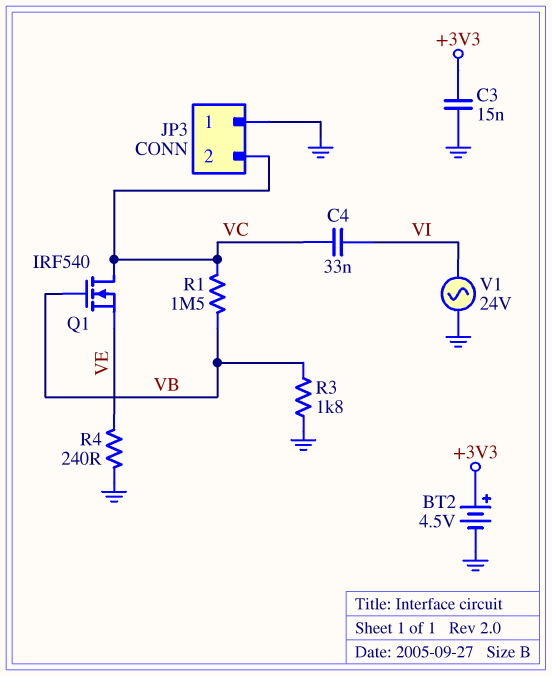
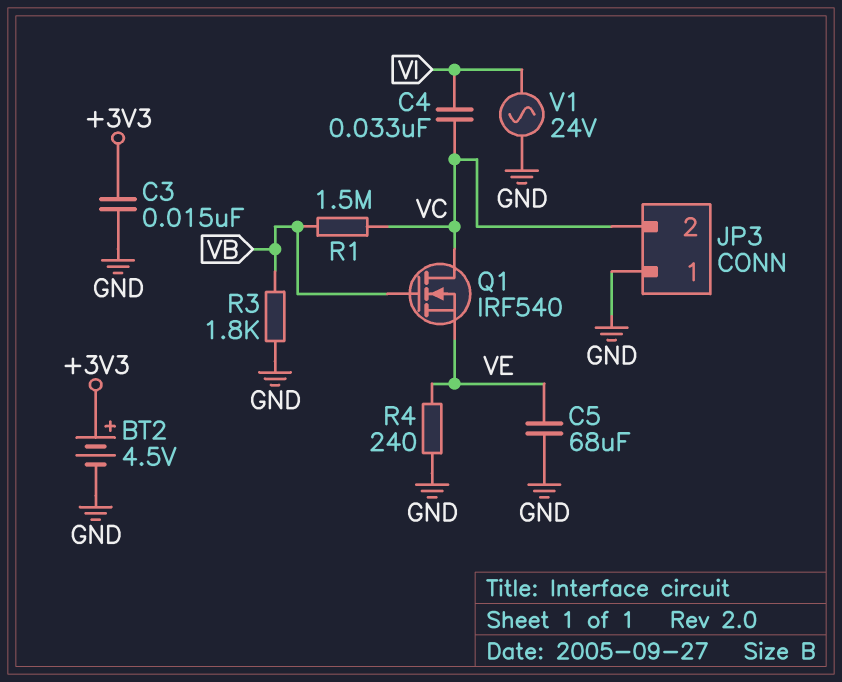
C5: none -> 68uF (GND, VE)

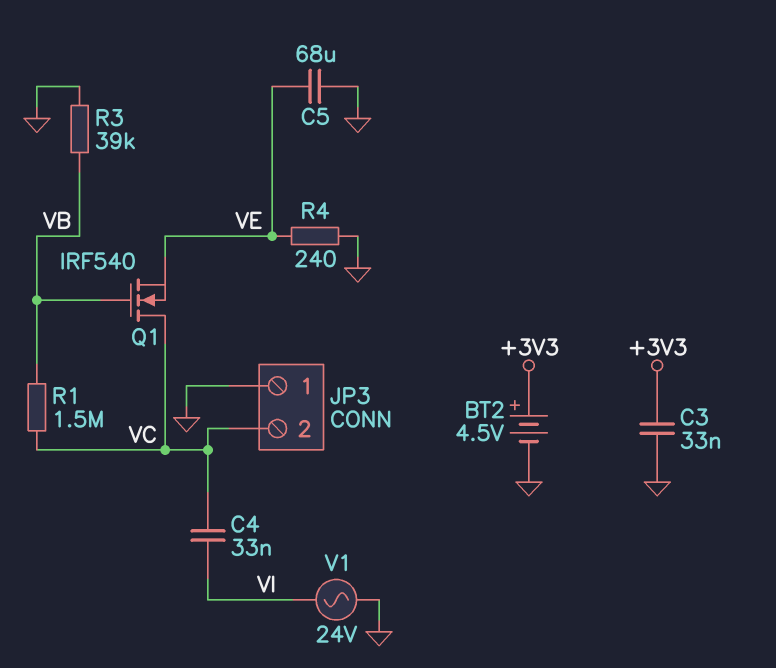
C3: 15nF (+3V3, GND) -> 33nF (+3V3, GND)
R3: 1.8k (GND, VB) -> 39k (GND, VB)

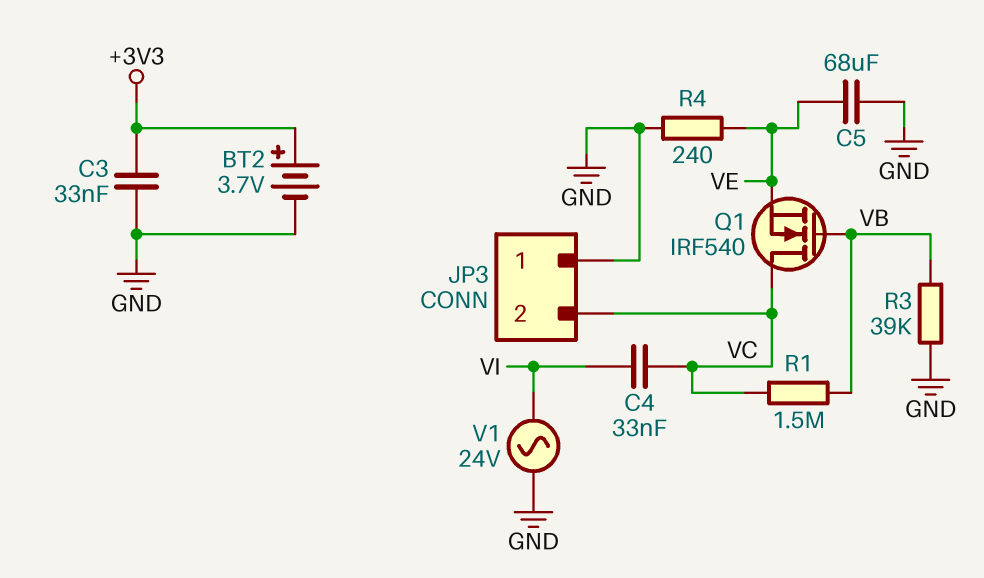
BT2: 4.5V (plus +3V3, minus GND) -> 3.7V (plus +3V3, minus GND)

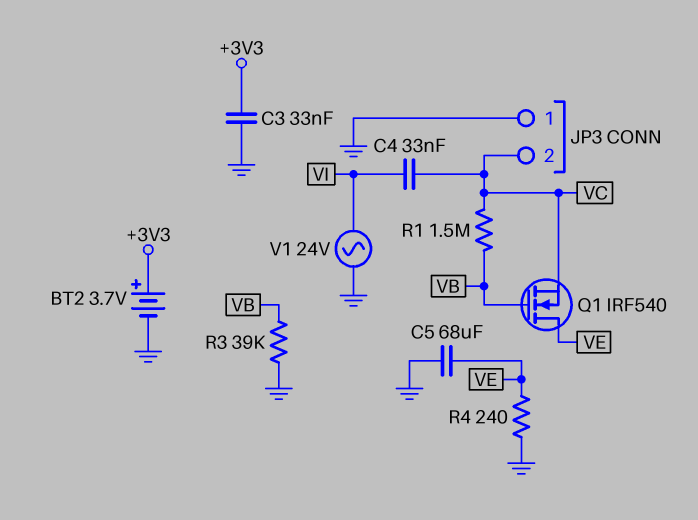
Q1: NMOS IRF540 (G VB, D VC, S VE) -> NMOS IRF540 (G VB, D VE, S VC)

